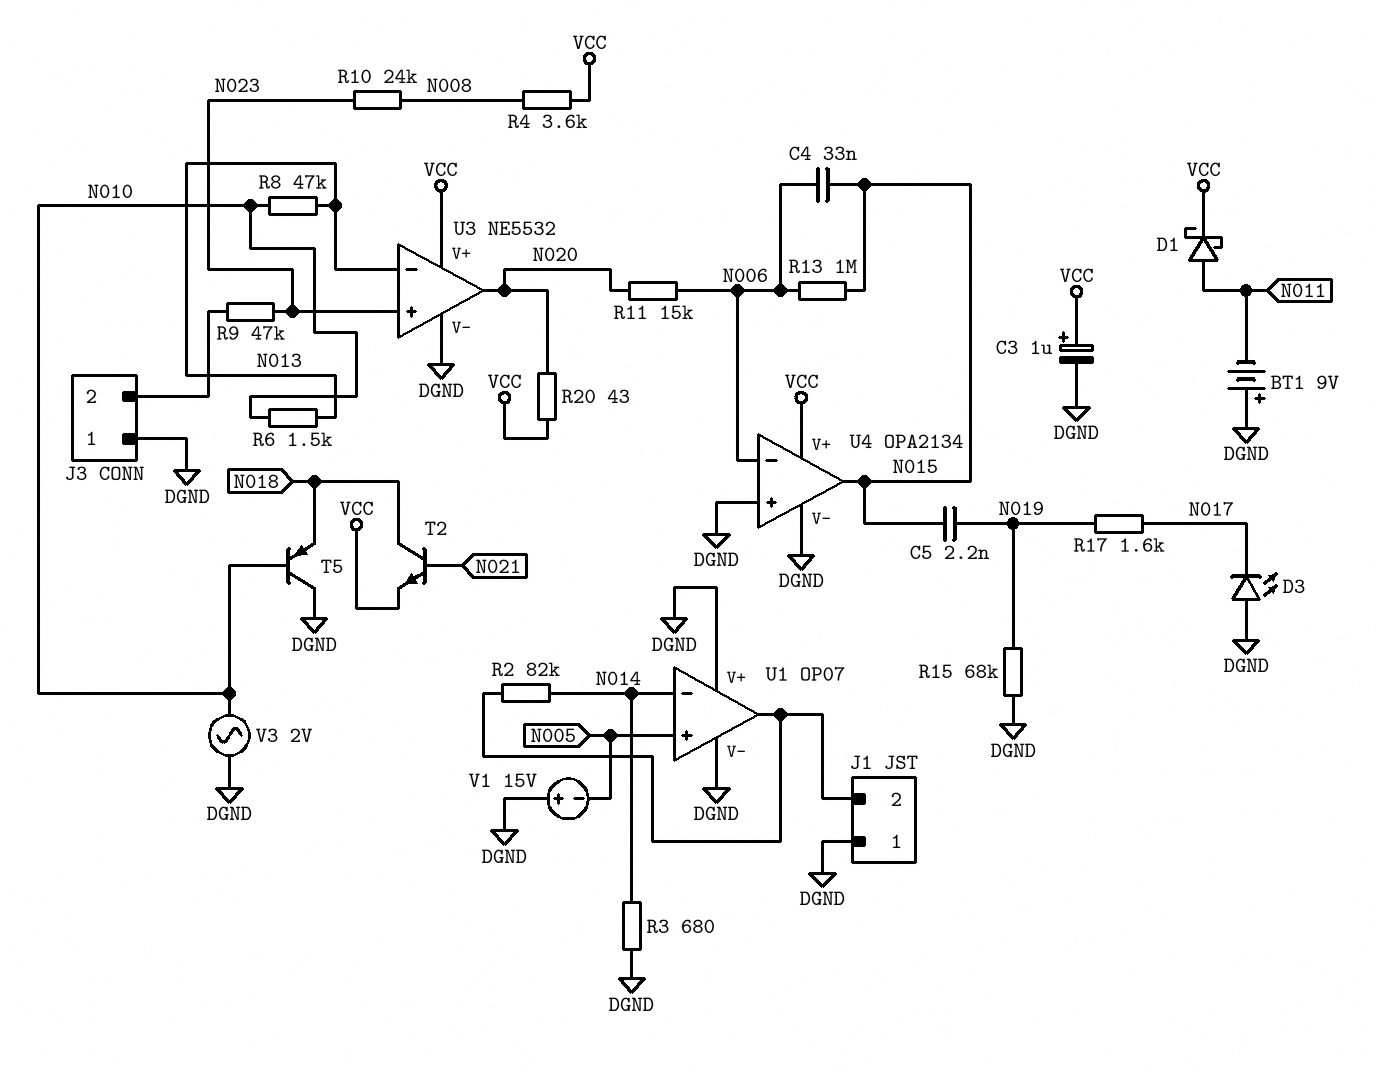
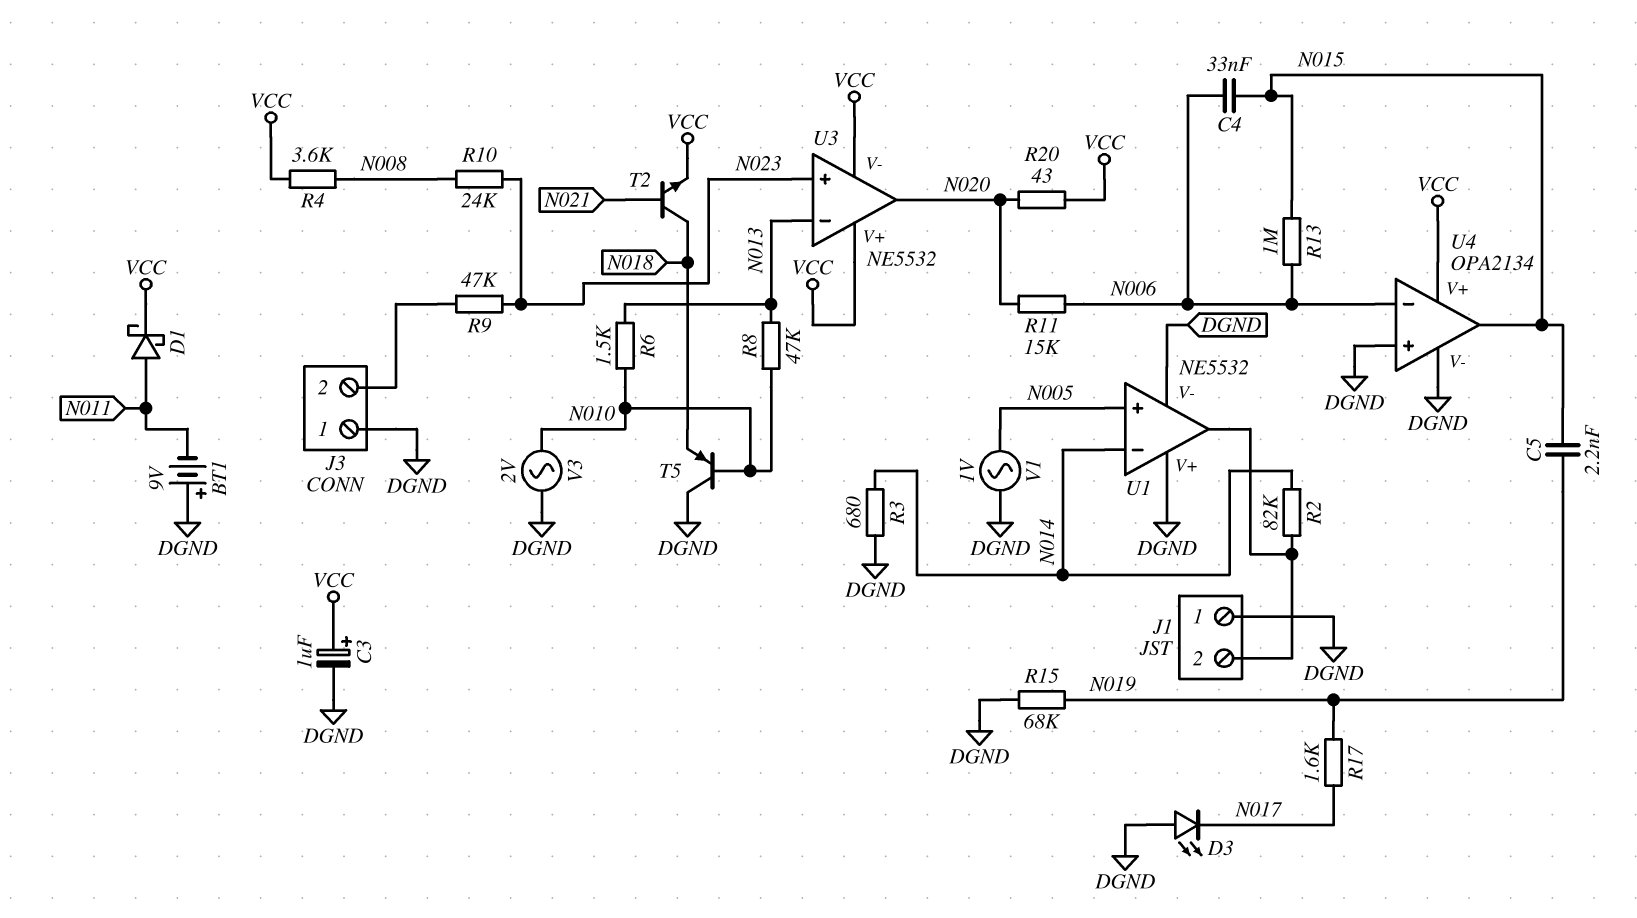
U1: OP07 -> NE5532
U3 pin V-: DGND -> VCC
V1: 15V (plus DGND, minus N005) -> AC 1V (DGND, N005)

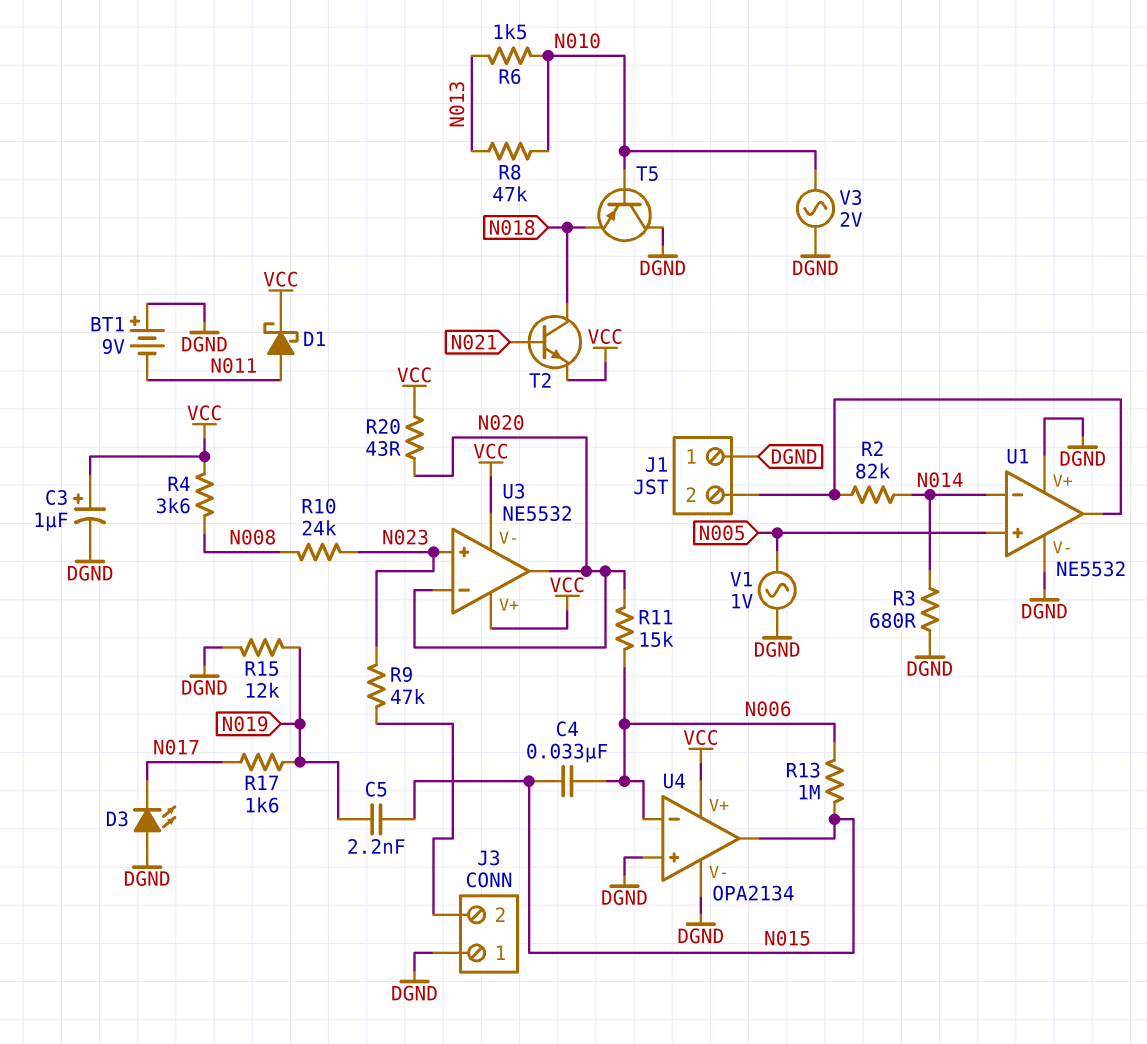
R15: 68k (DGND, N019) -> 12k (DGND, N019)
U3 pin in-: N013 -> N020

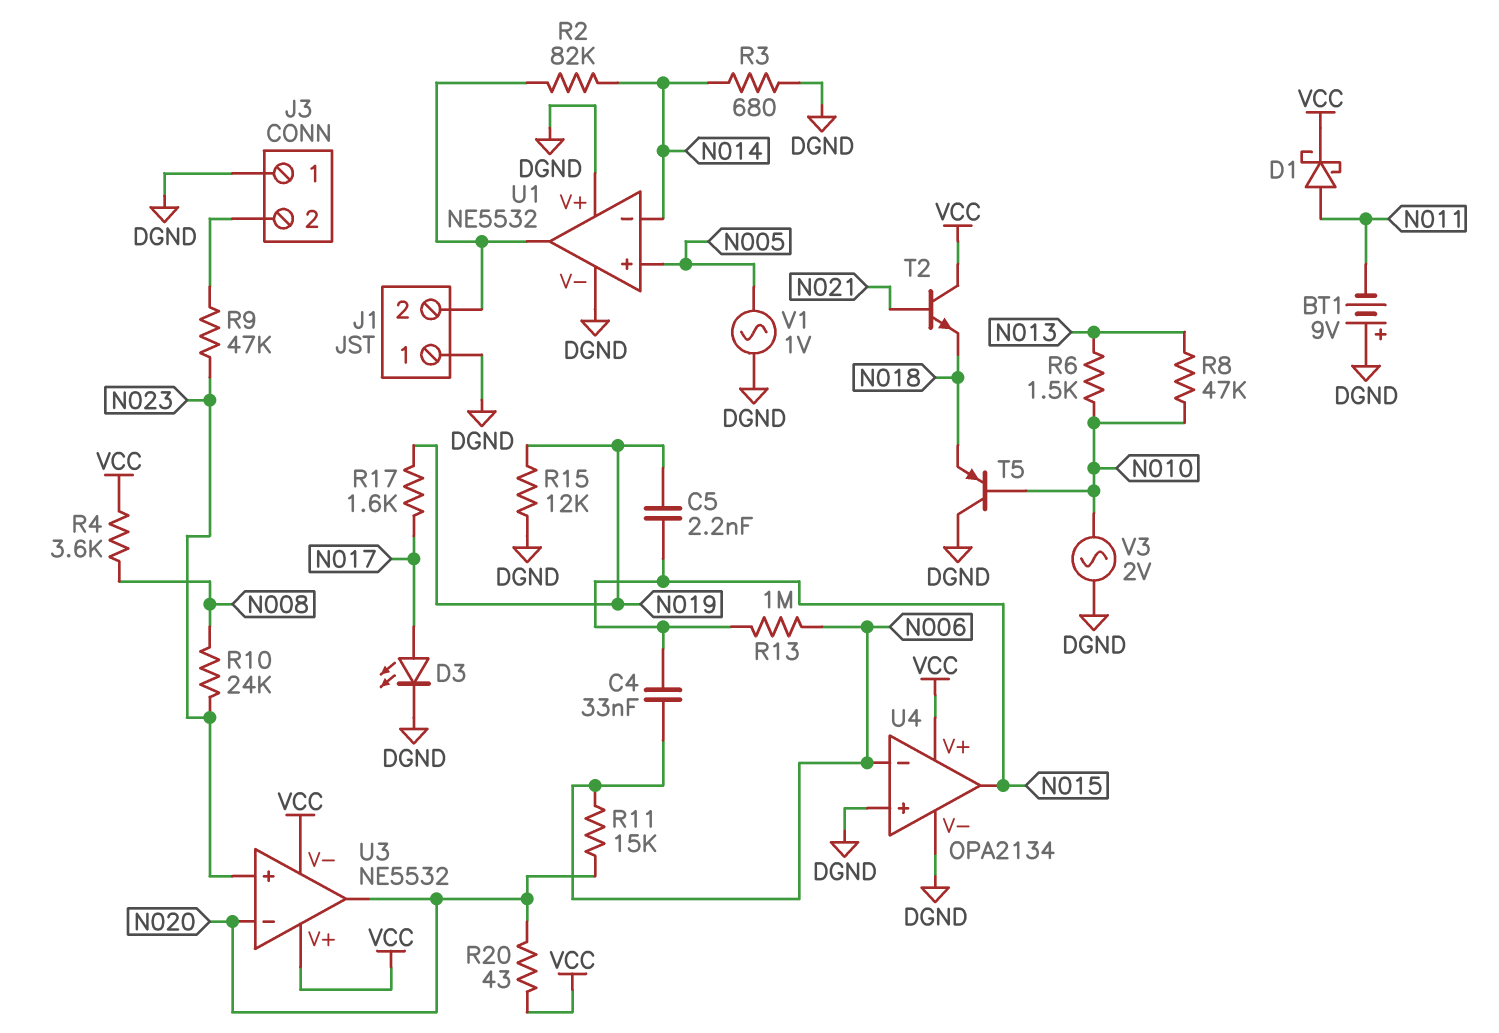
C3: 1uF (plus VCC, minus DGND) -> none
D3: LED (A DGND, K N017) -> LED (A N017, K DGND)
T2: NPN (B N021, C N018, E VCC) -> NPN (B N021, C VCC, E N018)

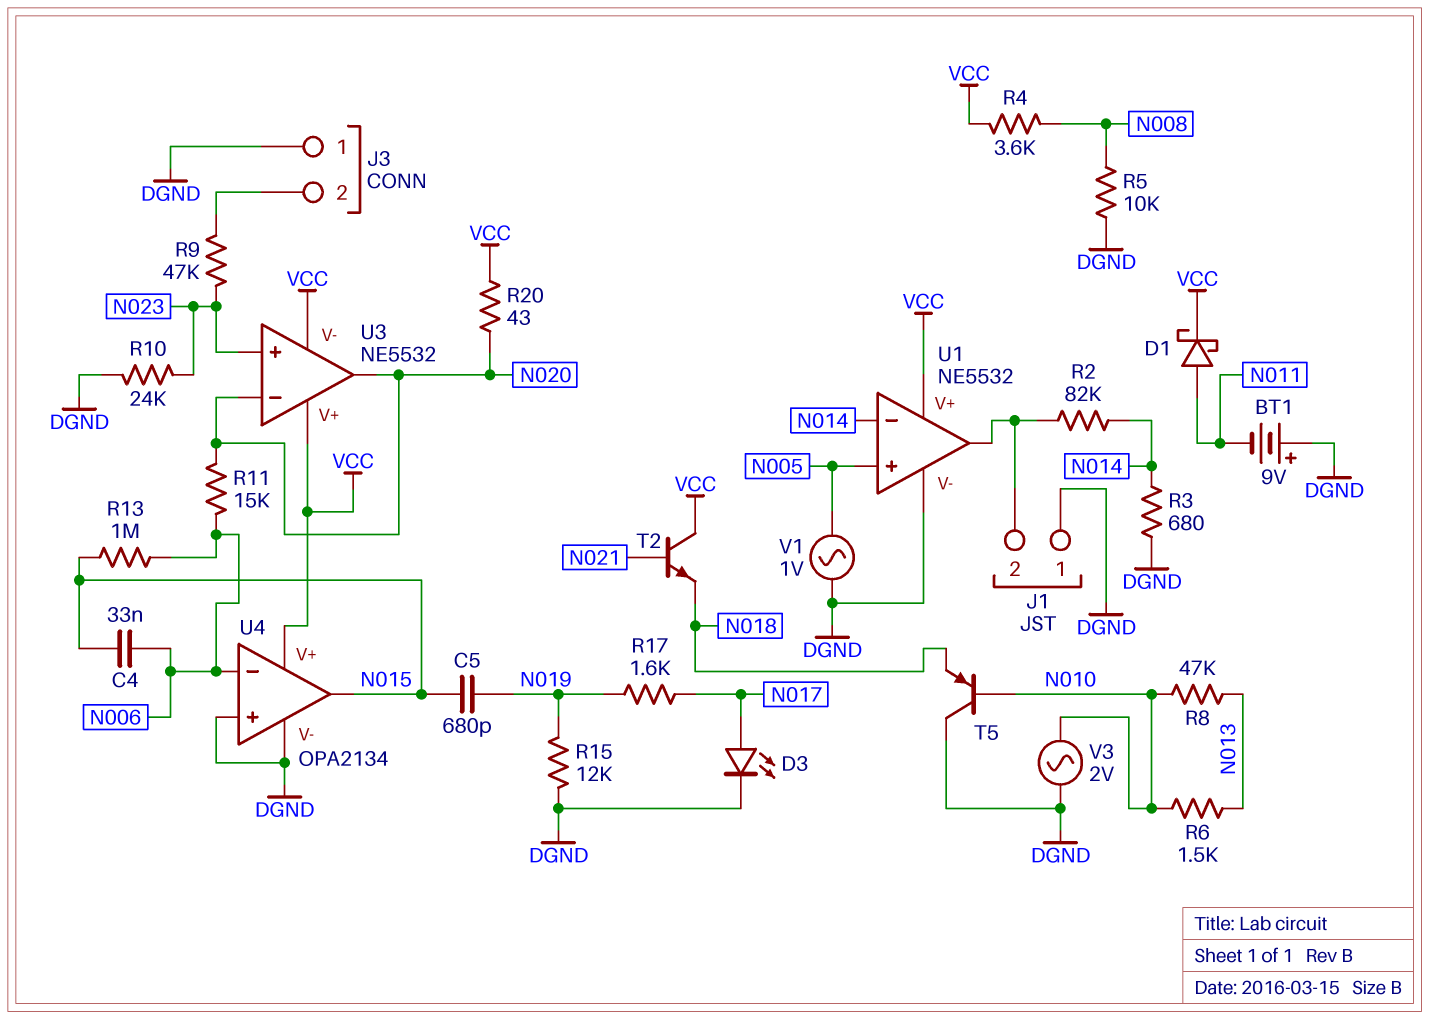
C5: 2.2nF (N015, N019) -> 680pF (N015, N019)
R5: none -> 10k (DGND, N008)
R10: 24k (N008, N023) -> 24k (DGND, N023)
U1 pin V+: DGND -> VCC

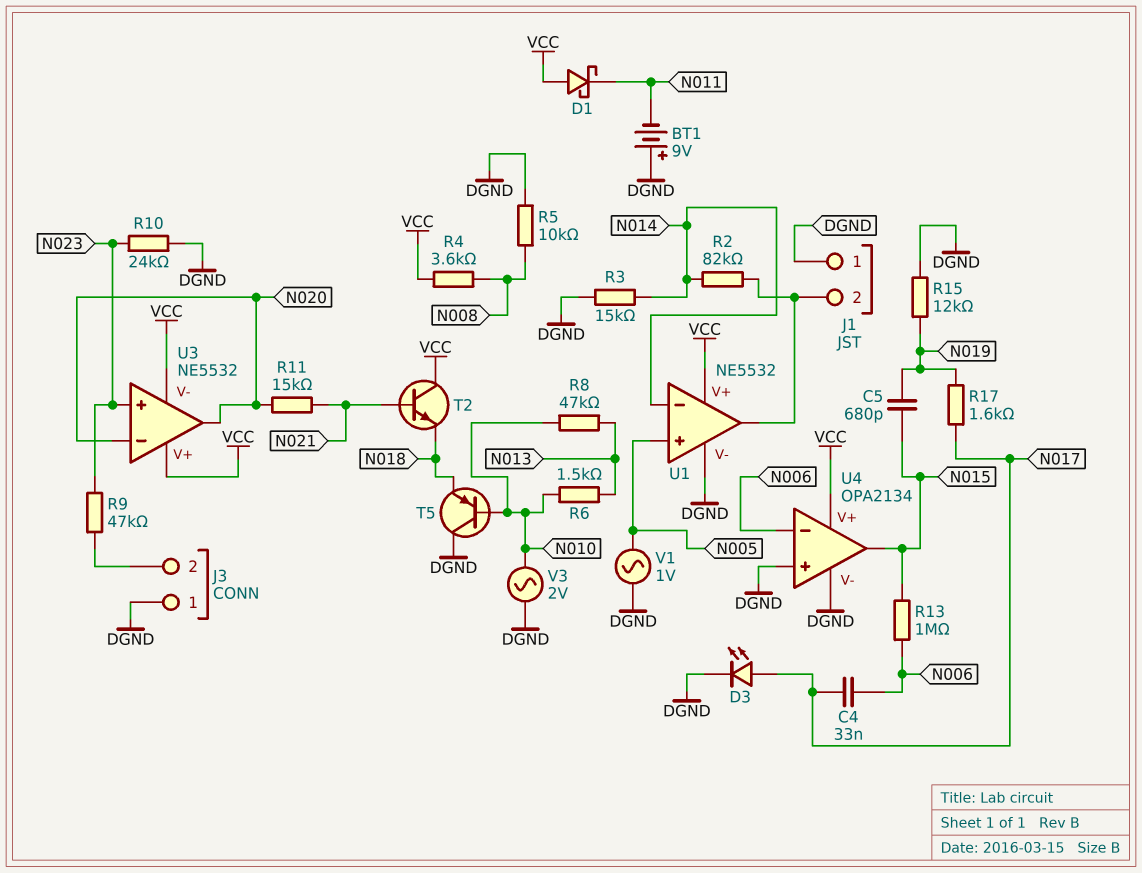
C4: 33nF (N006, N015) -> 33nF (N006, N017)
D1: schottky (A N011, K VCC) -> schottky (A VCC, K N011)
R3: 680 (DGND, N014) -> 15k (DGND, N014)
R11: 15k (N006, N020) -> 15k (N020, N021)
R20: 43 (N020, VCC) -> none

